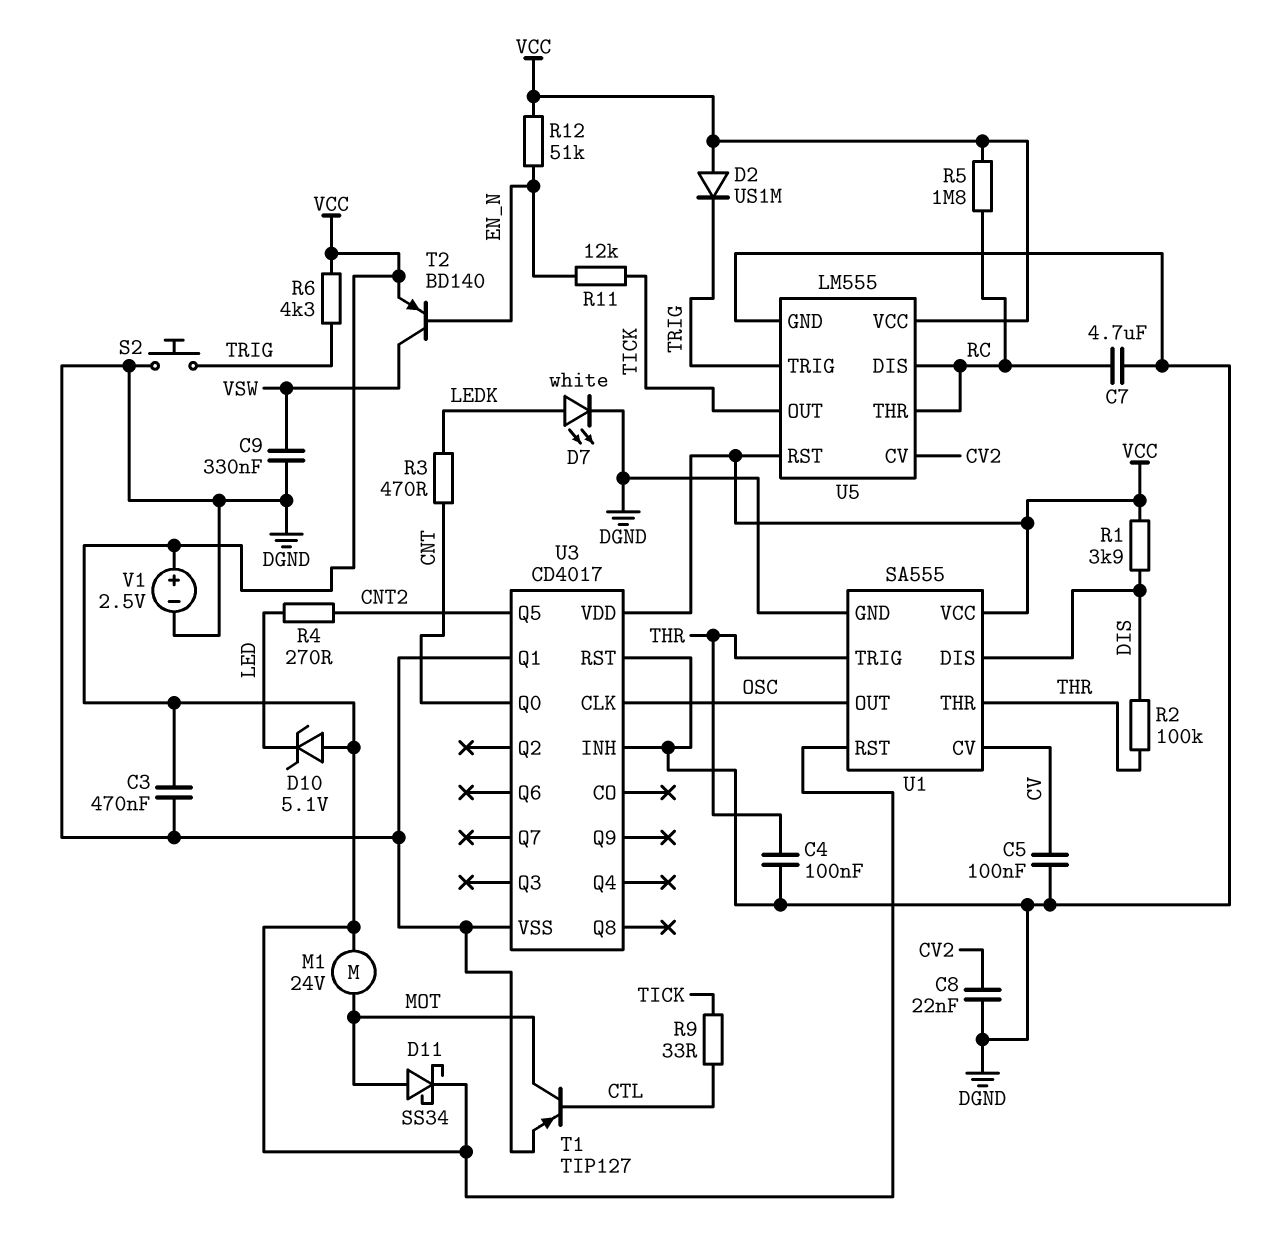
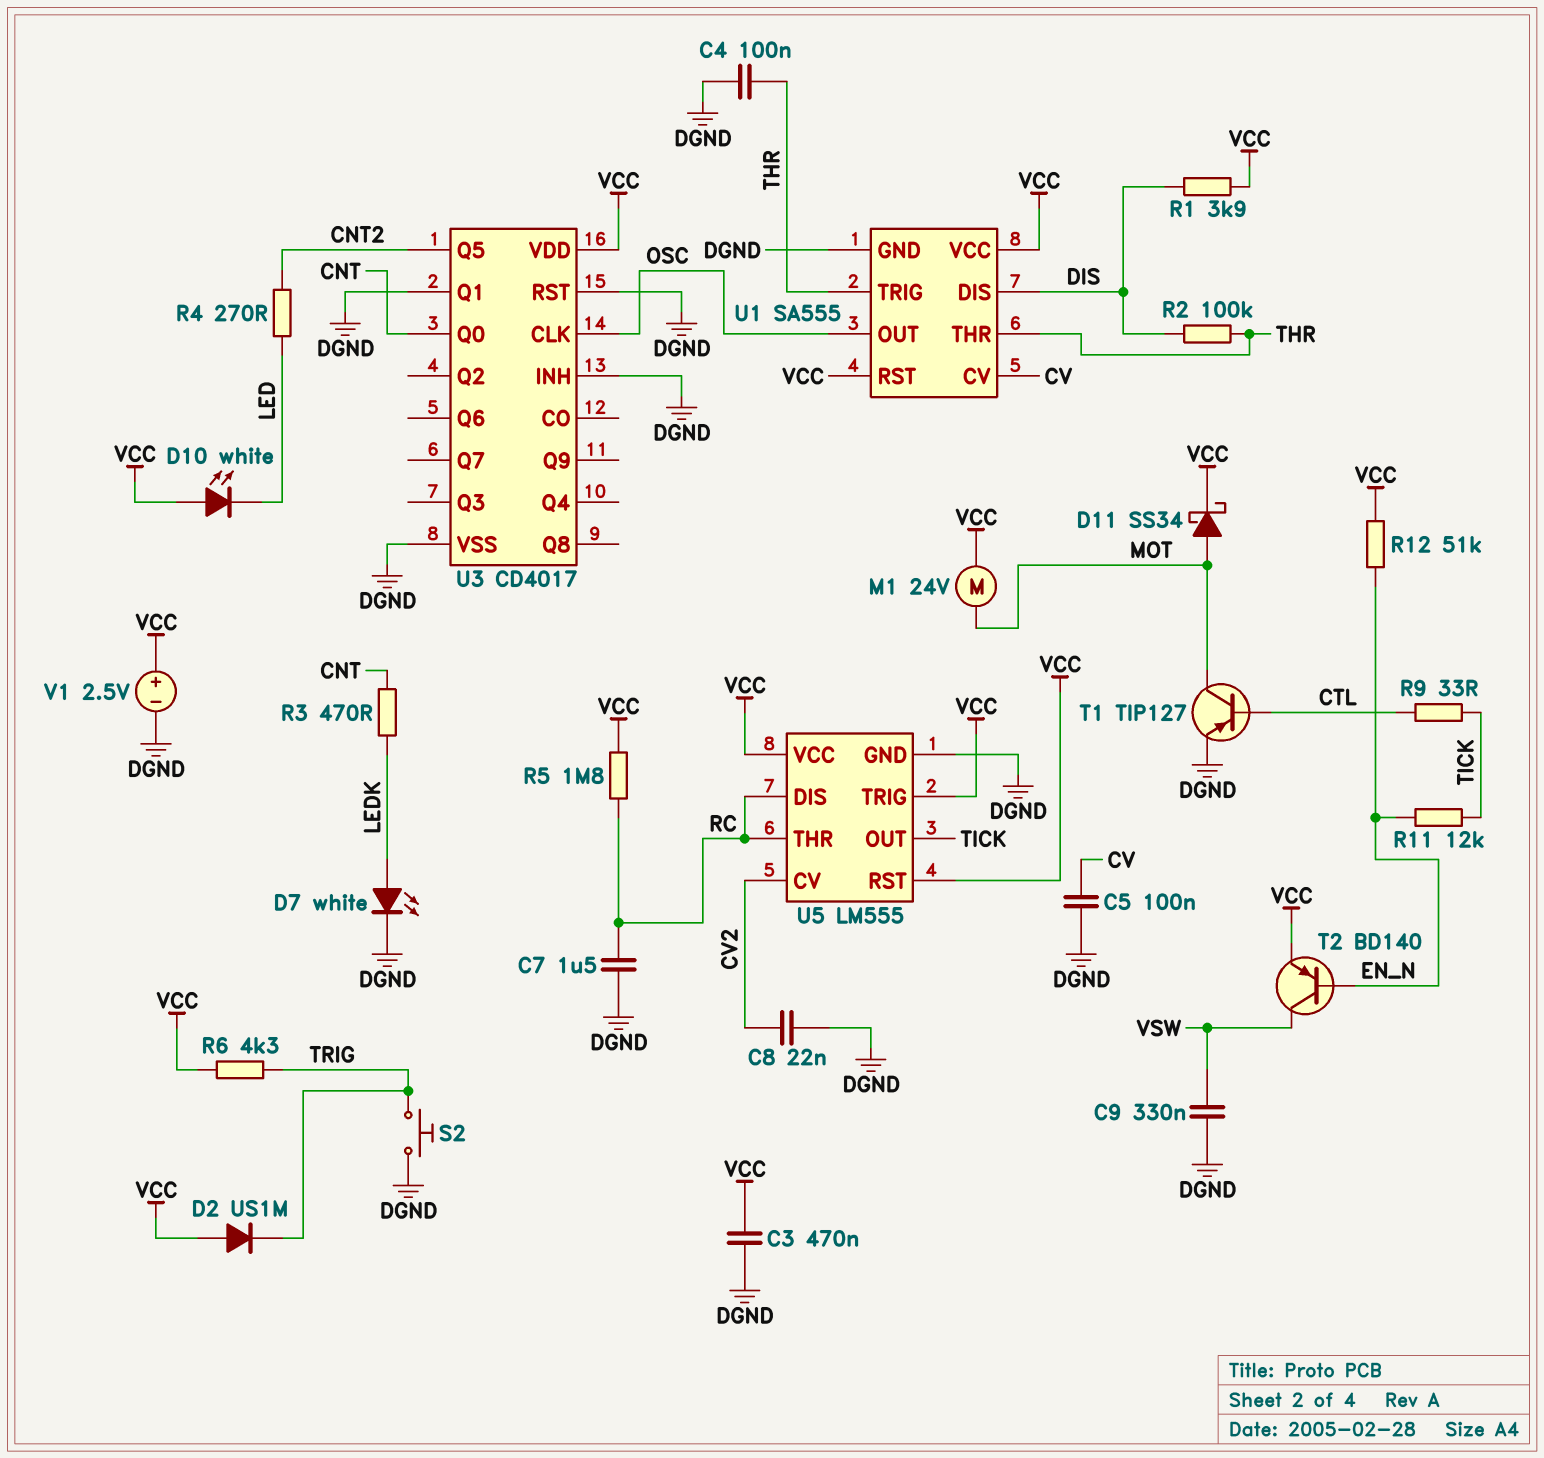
C7: 4.7uF (DGND, RC) -> 1.5uF (DGND, RC)
D10: zener 5.1V (A VCC, K LED) -> LED white (A VCC, K LED)
U5 pin TRIG: TRIG -> VCC

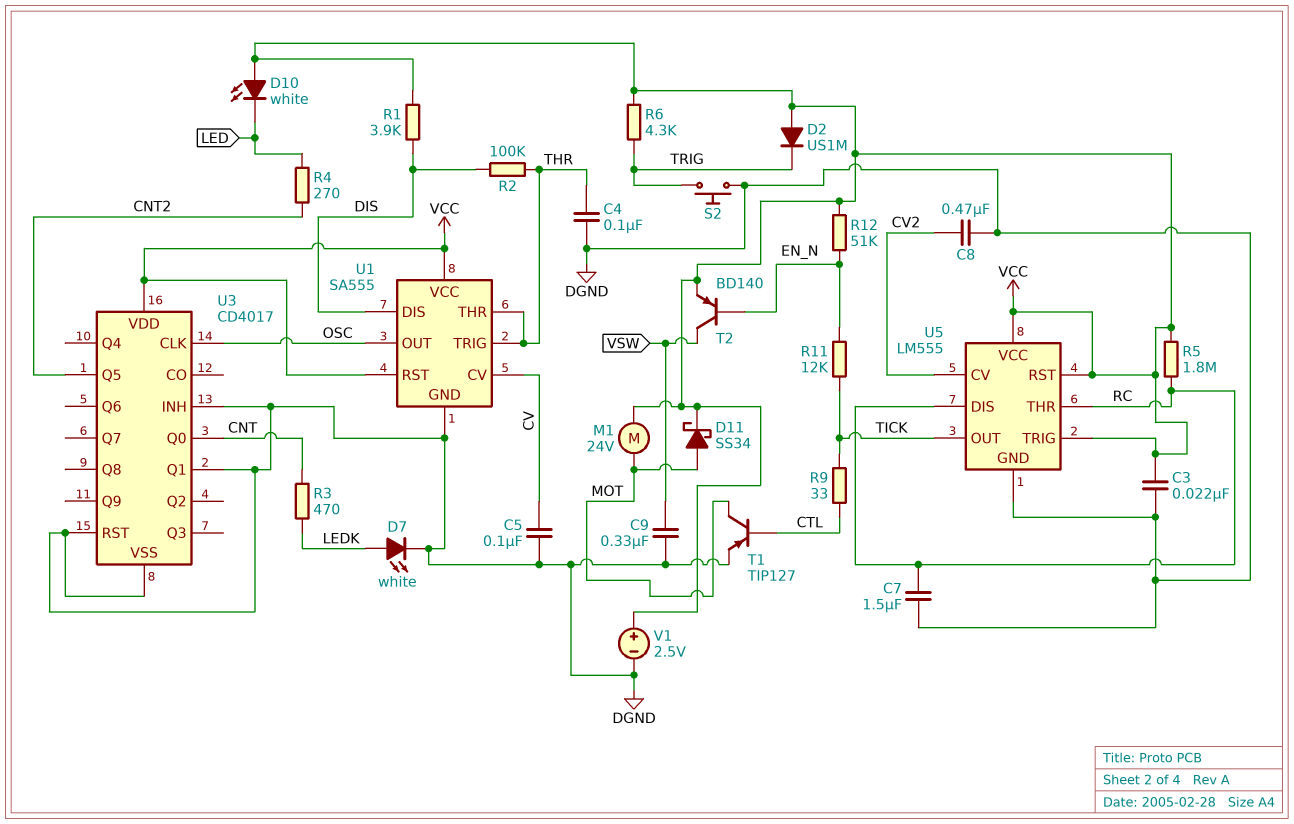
C3: 470nF (DGND, VCC) -> 22nF (DGND, VCC)
C8: 22nF (CV2, DGND) -> 470nF (CV2, DGND)

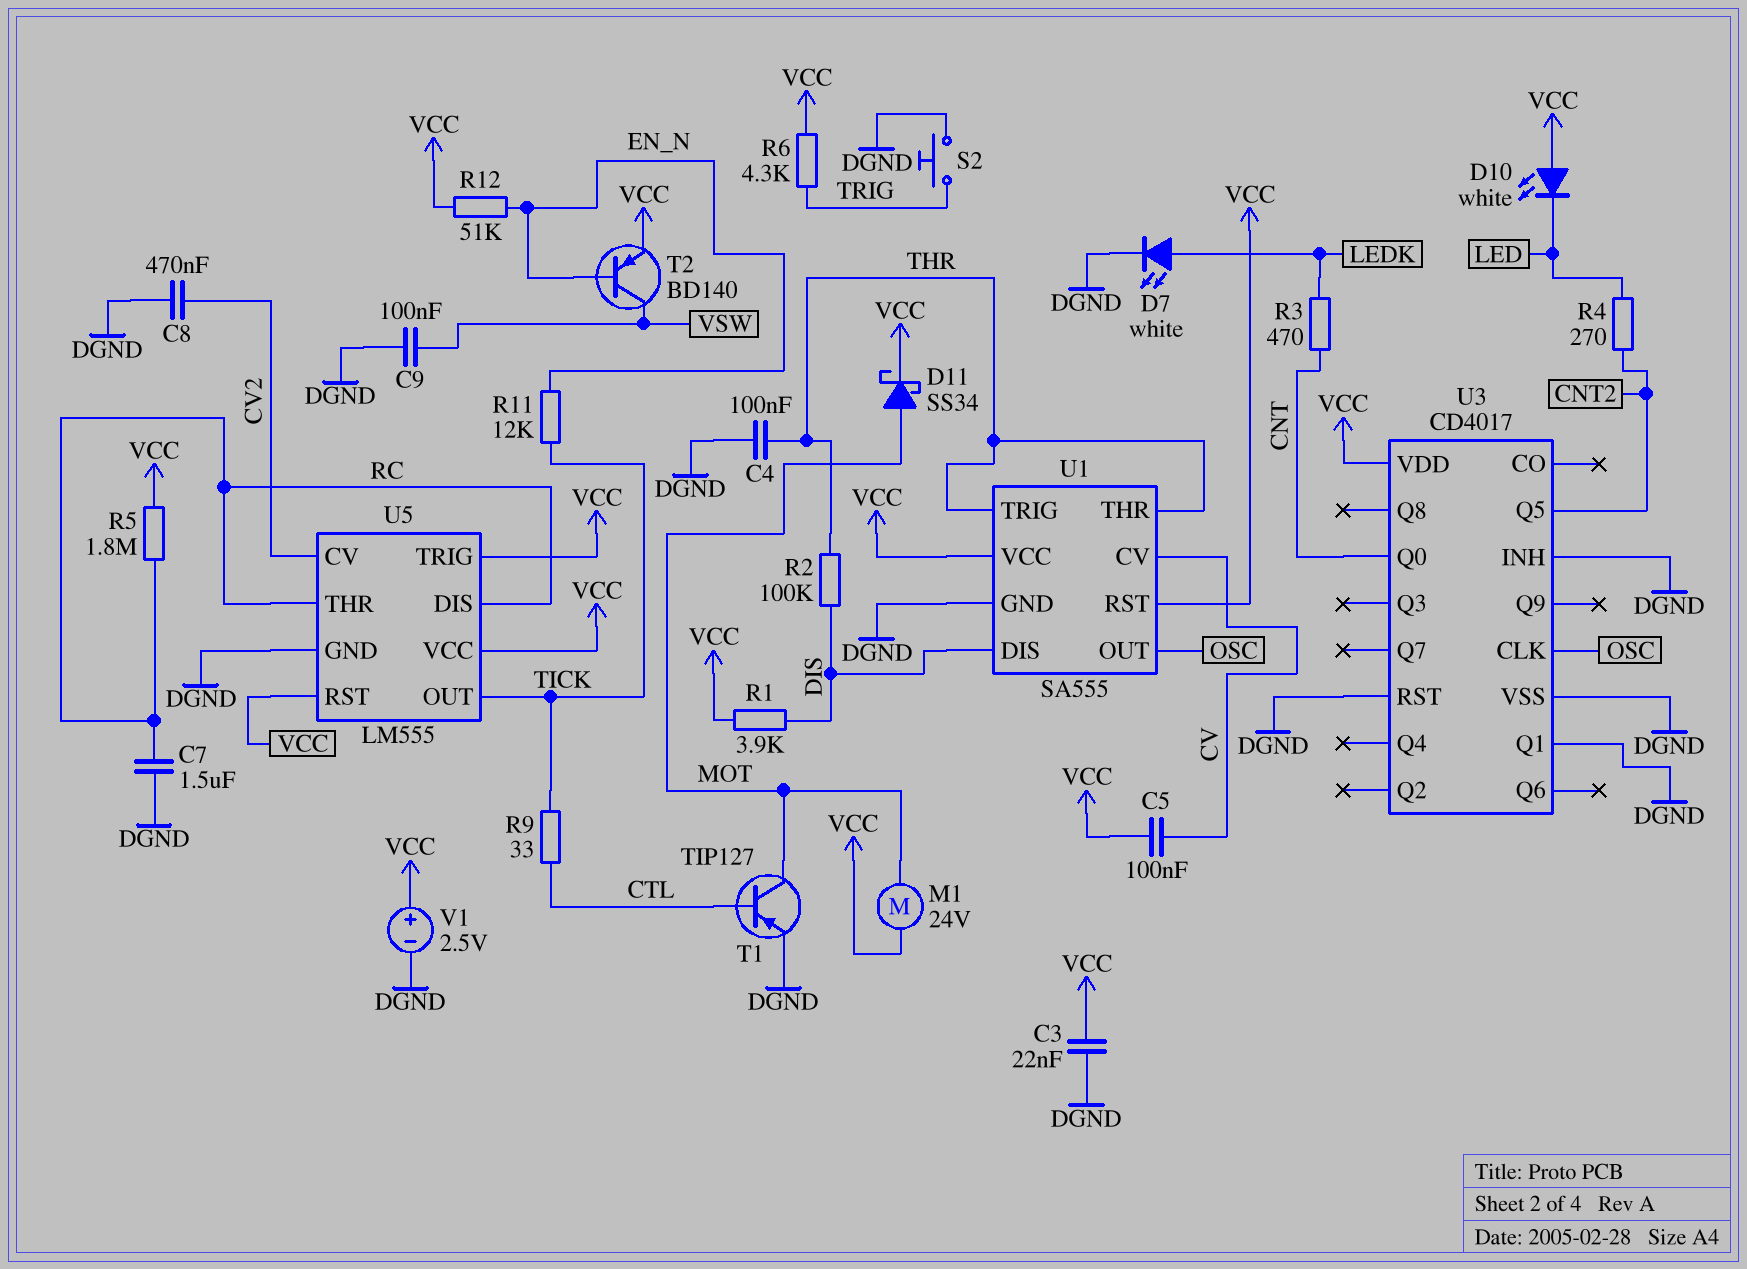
C5: 100nF (CV, DGND) -> 100nF (CV, VCC)
C9: 330nF (DGND, VSW) -> 100nF (DGND, VSW)
D2: diode US1M (A VCC, K TRIG) -> none

